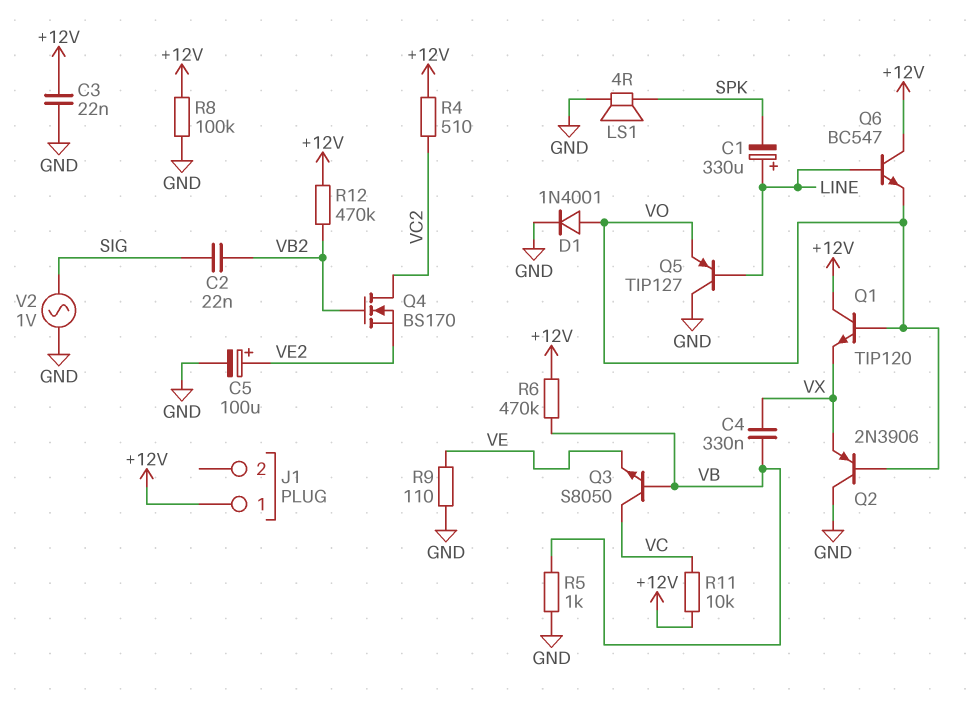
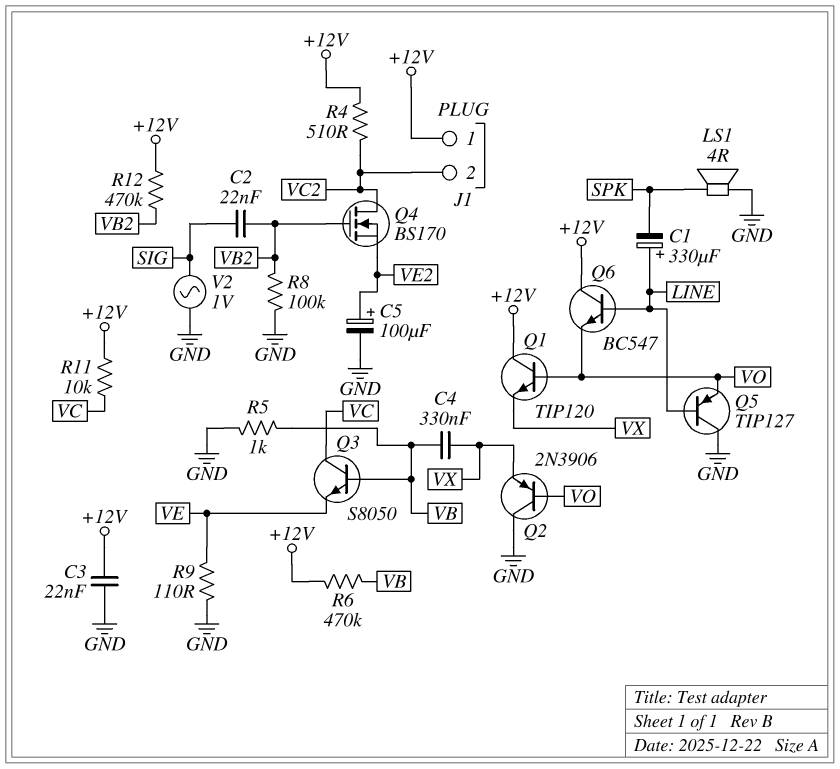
D1: diode 1N4001 (A VO, K GND) -> none
J1 pin 2: none -> VC2
R8: 100k (+12V, GND) -> 100k (GND, VB2)

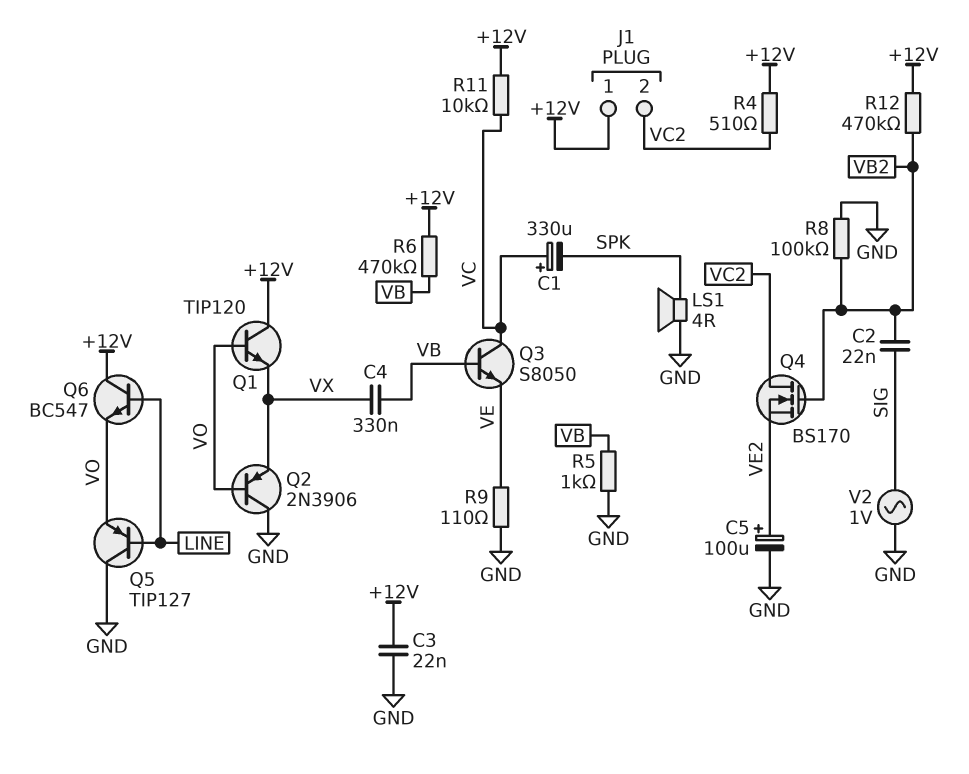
C1: 330uF (plus LINE, minus SPK) -> 330uF (plus VC, minus SPK)

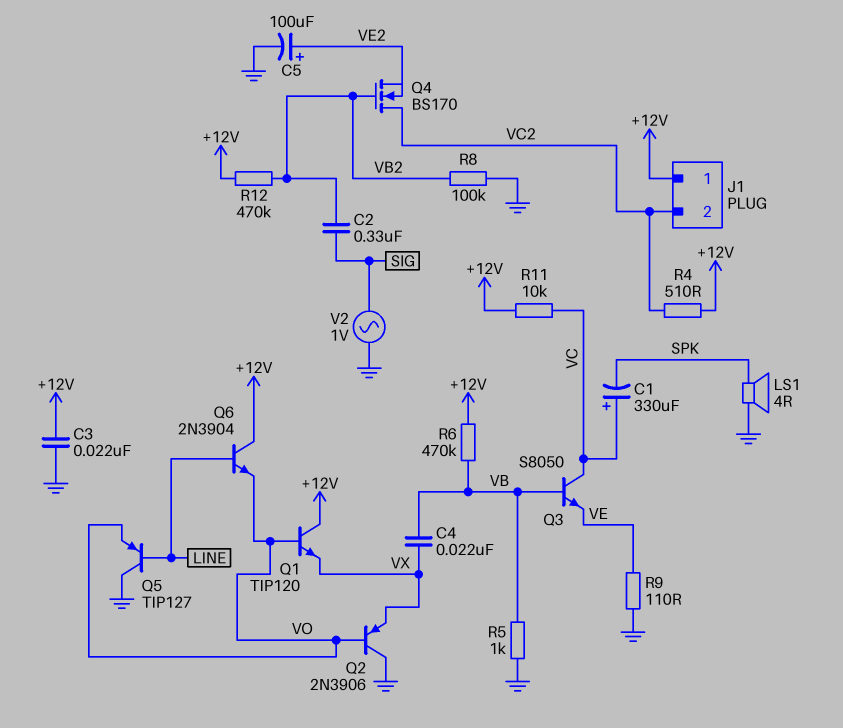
C2: 22nF (SIG, VB2) -> 330nF (SIG, VB2)
C4: 330nF (VB, VX) -> 22nF (VB, VX)
Q6: NPN BC547 (B LINE, C +12V, E VO) -> NPN 2N3904 (B LINE, C +12V, E VO)

